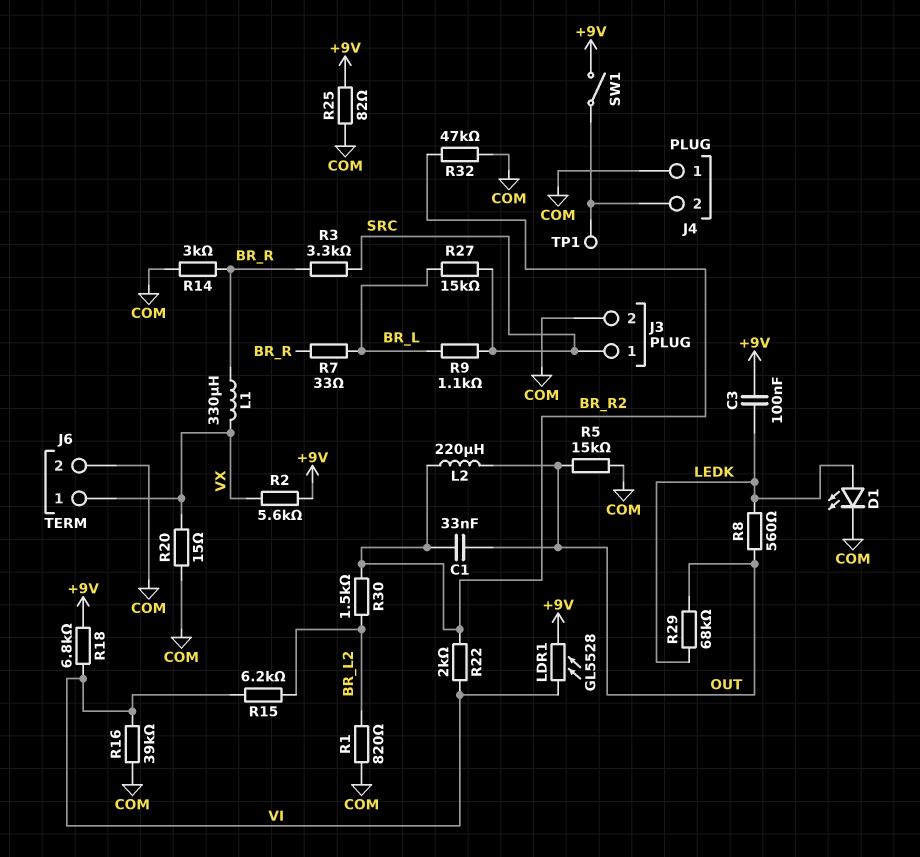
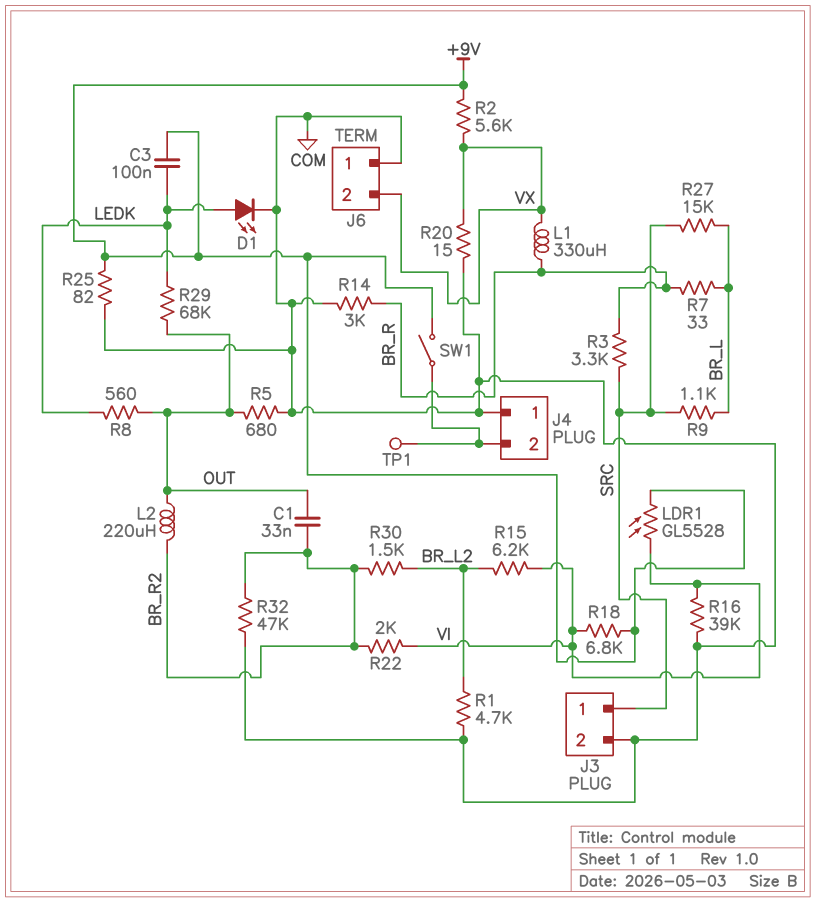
J6 pin 1: VX -> COM
J6 pin 2: COM -> VX
R1: 820 (BR_L2, COM) -> 4.7k (BR_L2, COM)
R5: 15k (COM, OUT) -> 680 (COM, OUT)

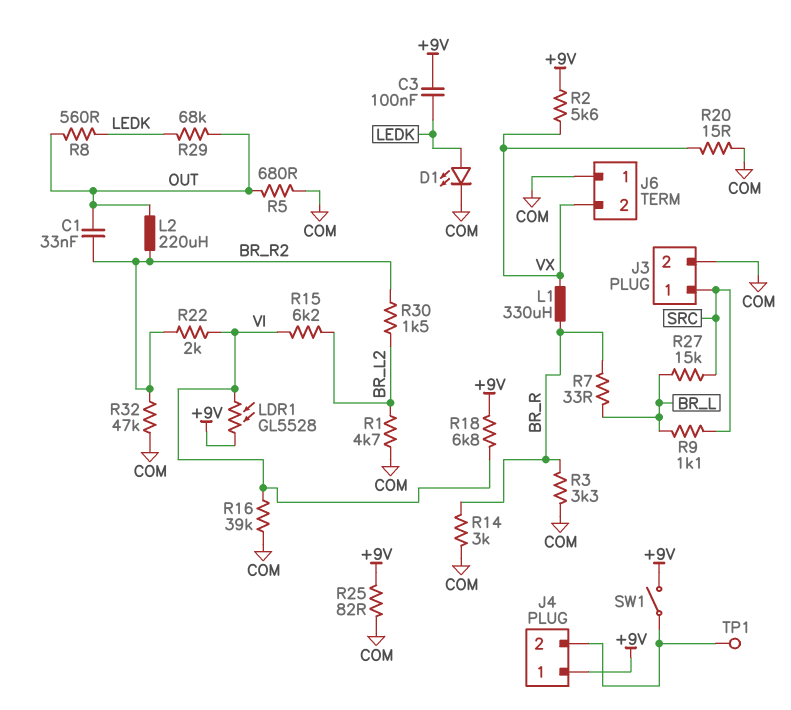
J4 pin 1: COM -> +9V
R3: 3.3k (BR_R, SRC) -> 3.3k (BR_R, COM)

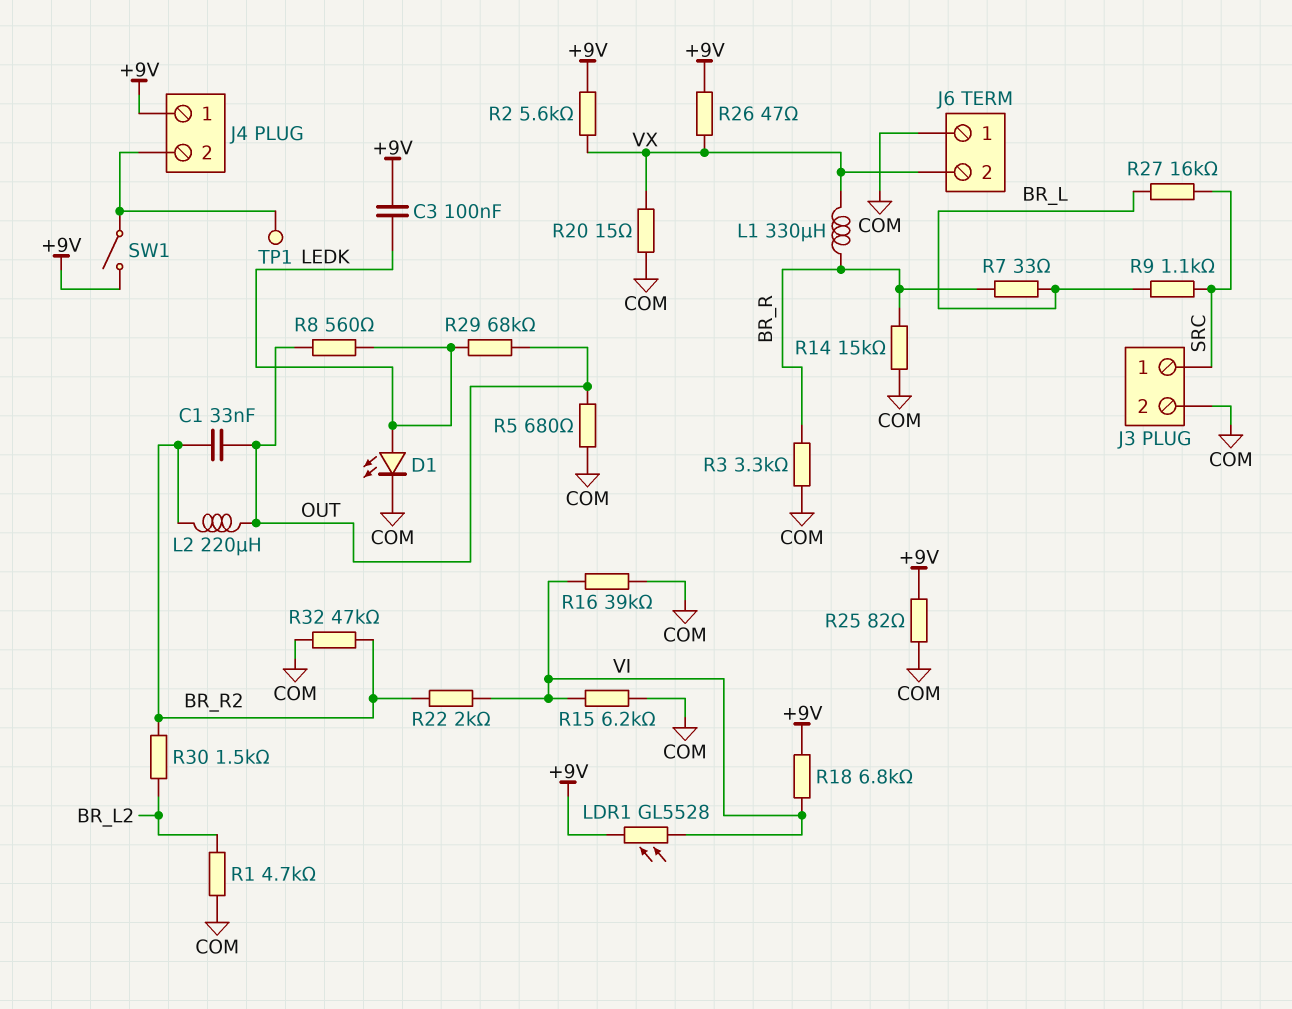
R14: 3k (BR_R, COM) -> 15k (BR_R, COM)
R15: 6.2k (BR_L2, VI) -> 6.2k (COM, VI)
R26: none -> 47 (+9V, VX)
R27: 15k (BR_L, SRC) -> 16k (BR_L, SRC)

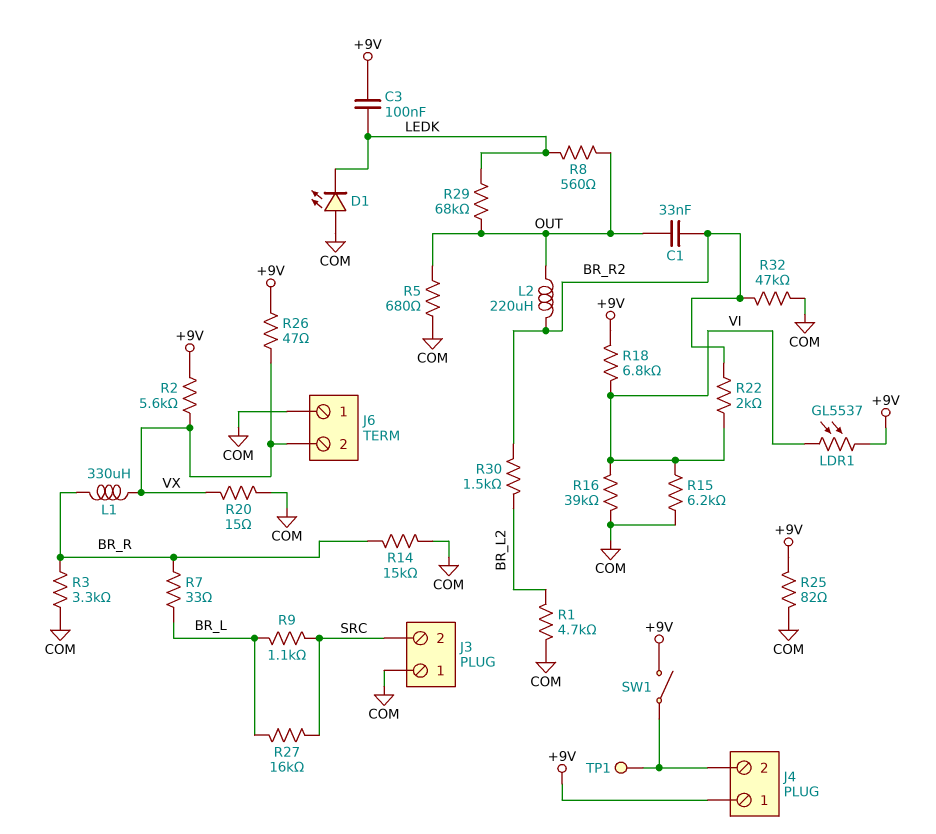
D1: LED (A LEDK, K COM) -> LED (A COM, K LEDK)
J3 pin 1: SRC -> COM
J3 pin 2: COM -> SRC
LDR1: GL5528 (+9V, VI) -> GL5537 (+9V, VI)

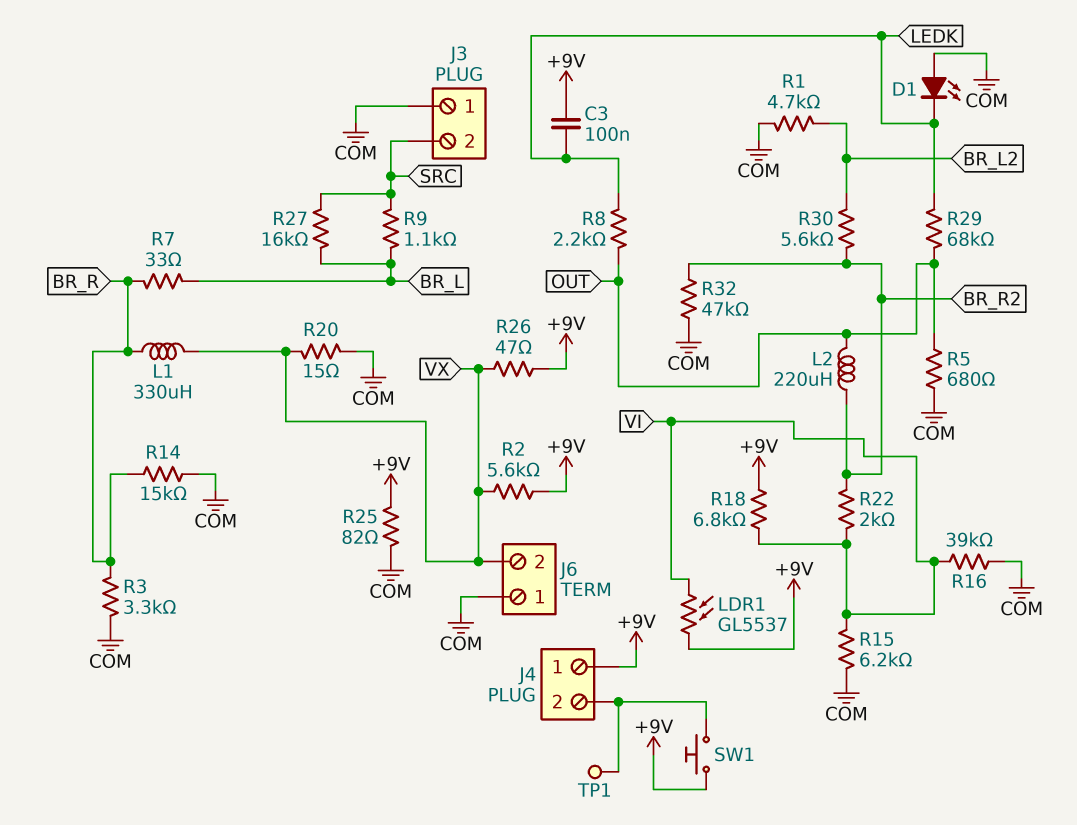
C1: 33nF (BR_R2, OUT) -> none
R8: 560 (LEDK, OUT) -> 2.2k (LEDK, OUT)
R30: 1.5k (BR_L2, BR_R2) -> 5.6k (BR_L2, BR_R2)
SW1: switch (+9V, J4/2) -> button (+9V, J4/2)

